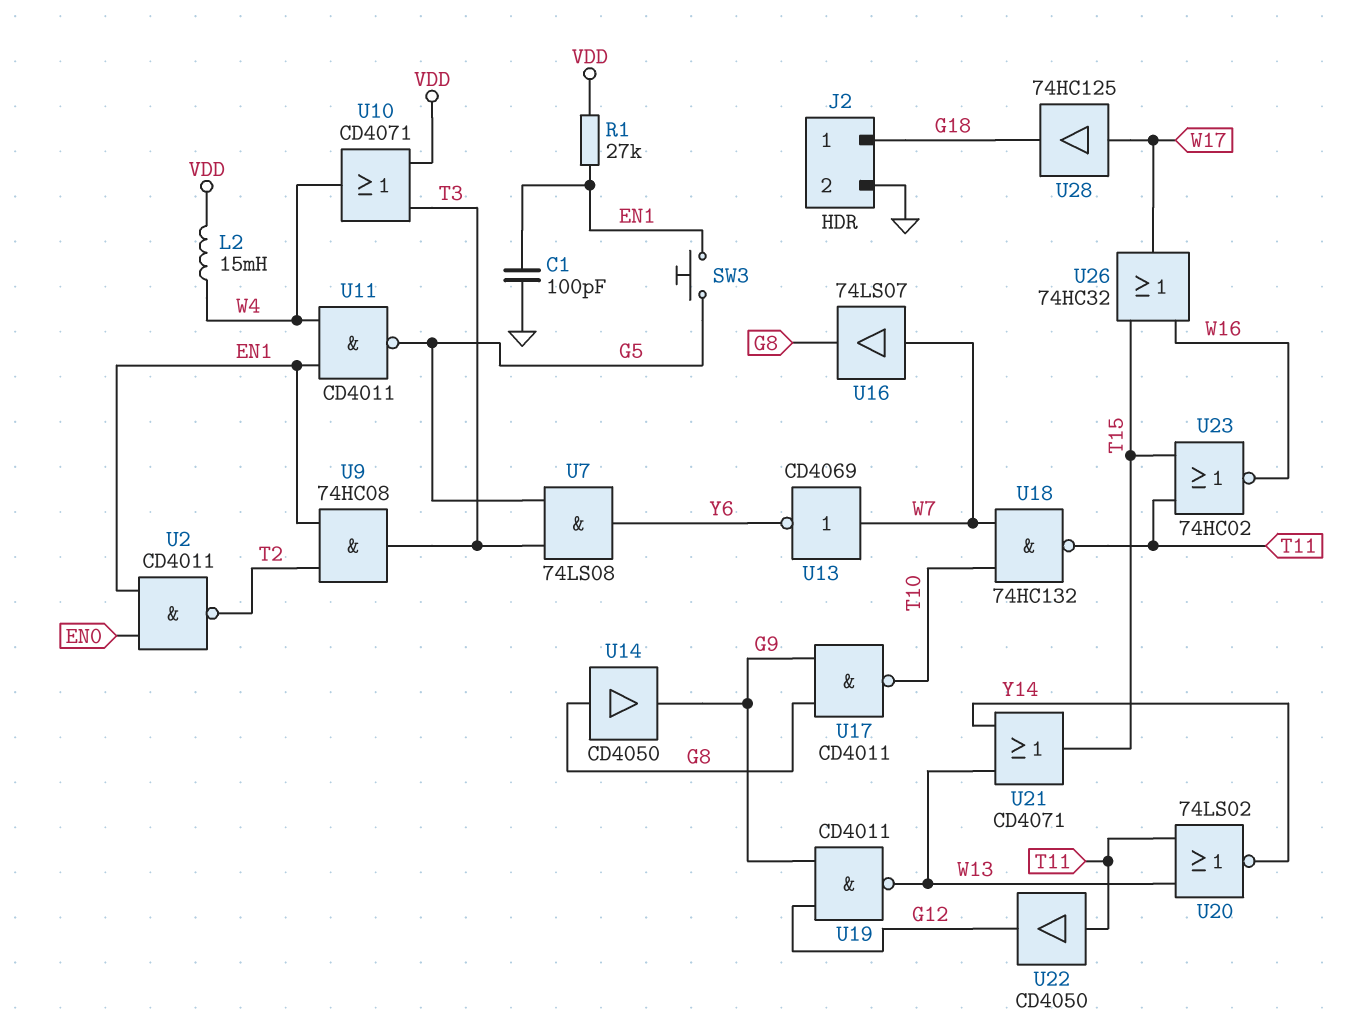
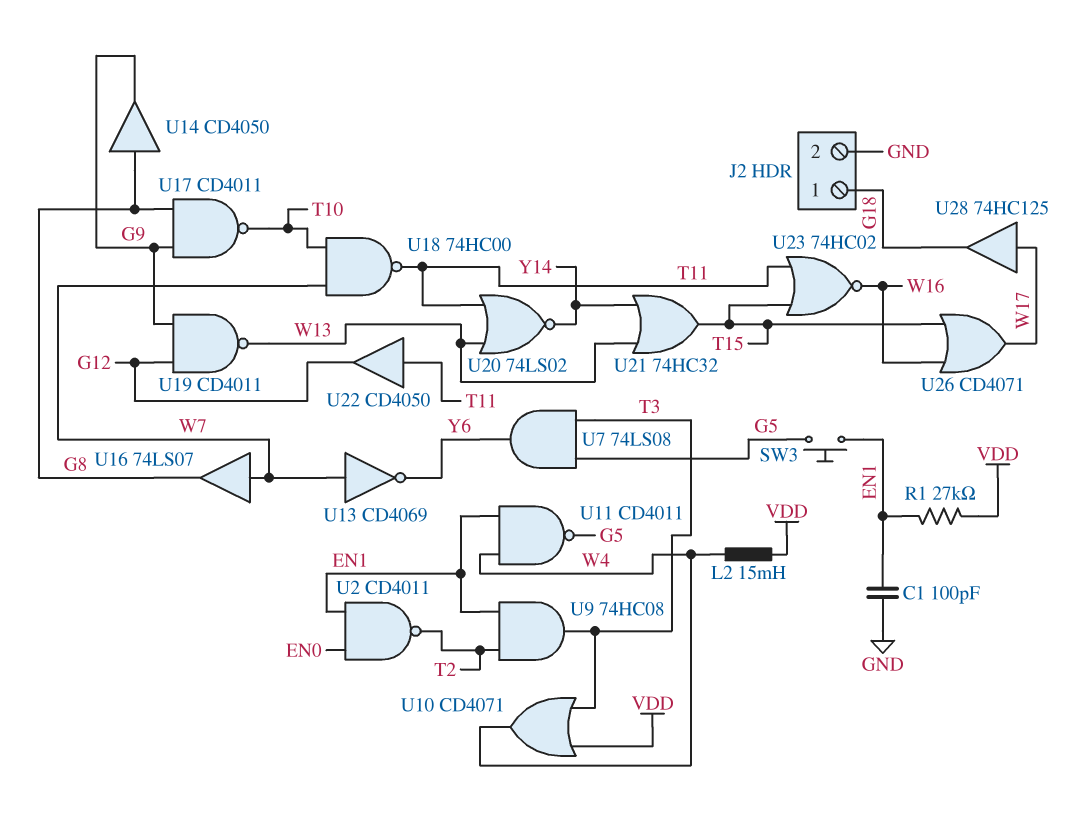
U18: NAND 74HC132 (in T10, in W7, out T11) -> NAND 74HC00 (in T10, in W7, out T11)
U21: OR CD4071 (in W13, in Y14, out T15) -> OR 74HC32 (in W13, in Y14, out T15)
U26: OR 74HC32 (in T15, in W16, out W17) -> OR CD4071 (in T15, in W16, out W17)

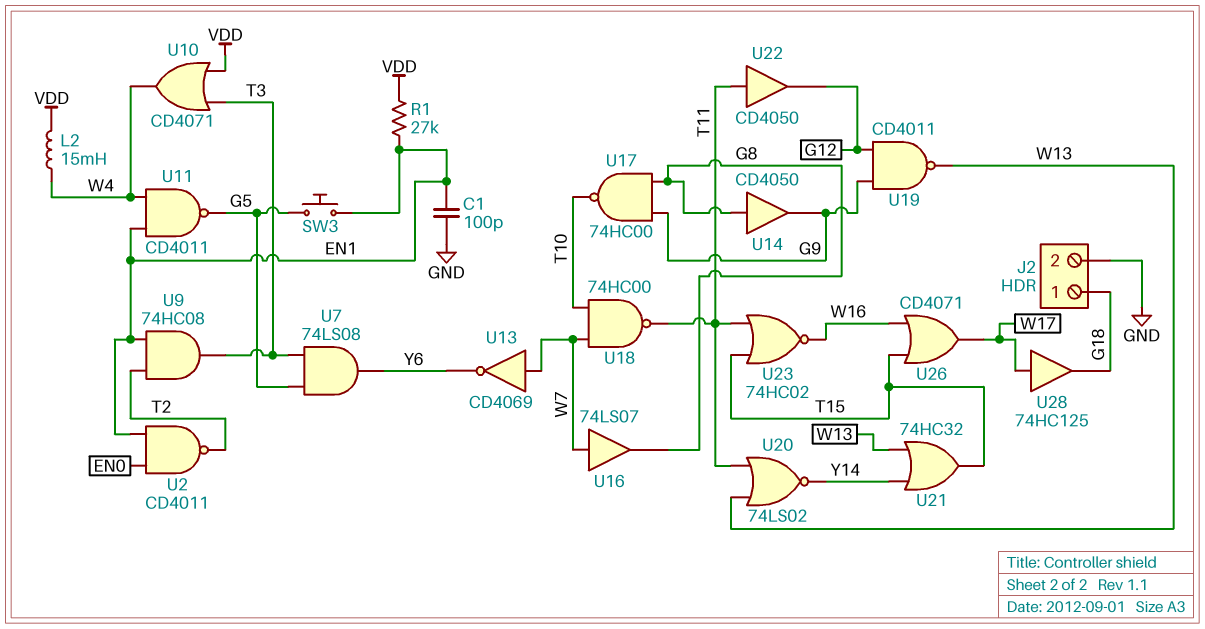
U17: NAND CD4011 (in G8, in G9, out T10) -> NAND 74HC00 (in G8, in G9, out T10)

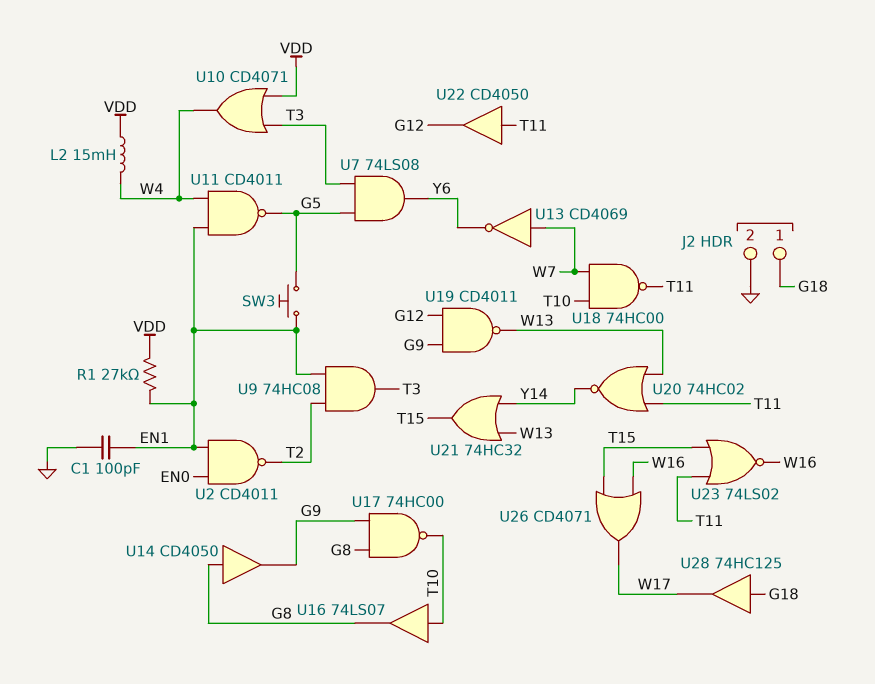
U16: buffer 74LS07 (in W7, out G8) -> buffer 74LS07 (in T10, out G8)
U20: NOR 74LS02 (in T11, in W13, out Y14) -> NOR 74HC02 (in T11, in W13, out Y14)
U23: NOR 74HC02 (in T11, in T15, out W16) -> NOR 74LS02 (in T11, in T15, out W16)
U28: buffer 74HC125 (in W17, out G18) -> buffer 74HC125 (in G18, out W17)

